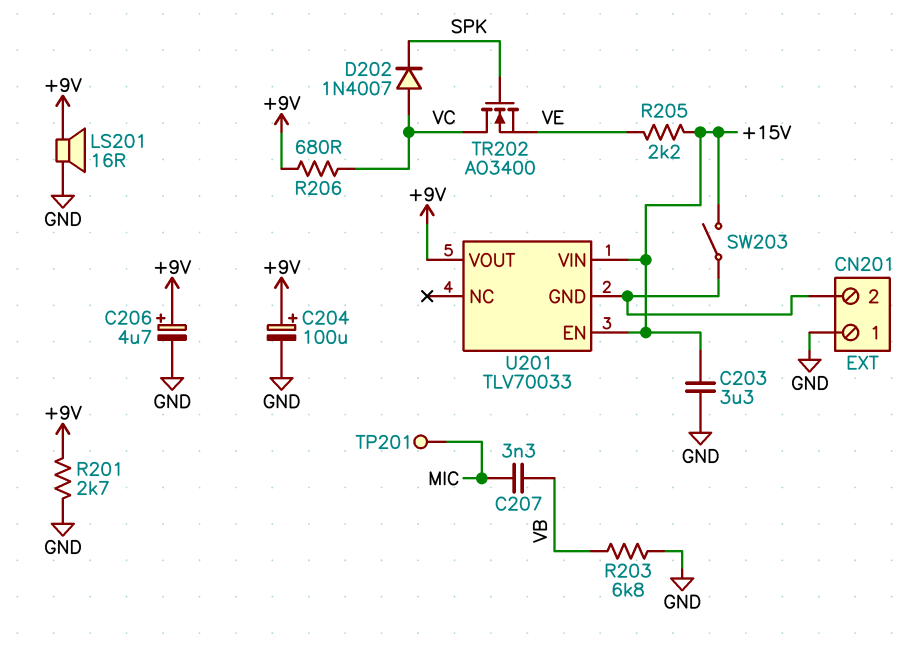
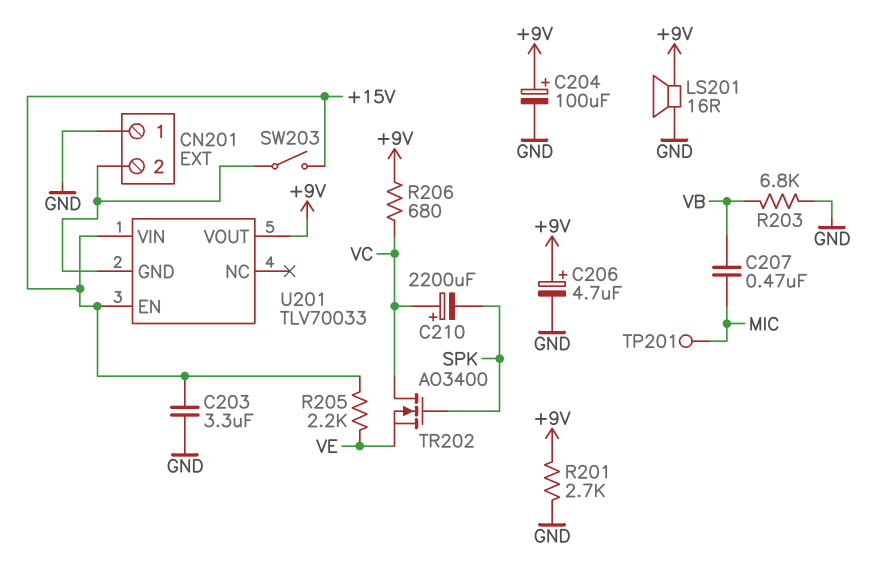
C207: 3.3nF (MIC, VB) -> 470nF (MIC, VB)
C210: none -> 2200uF (plus VC, minus SPK)
D202: diode 1N4007 (A VC, K SPK) -> none

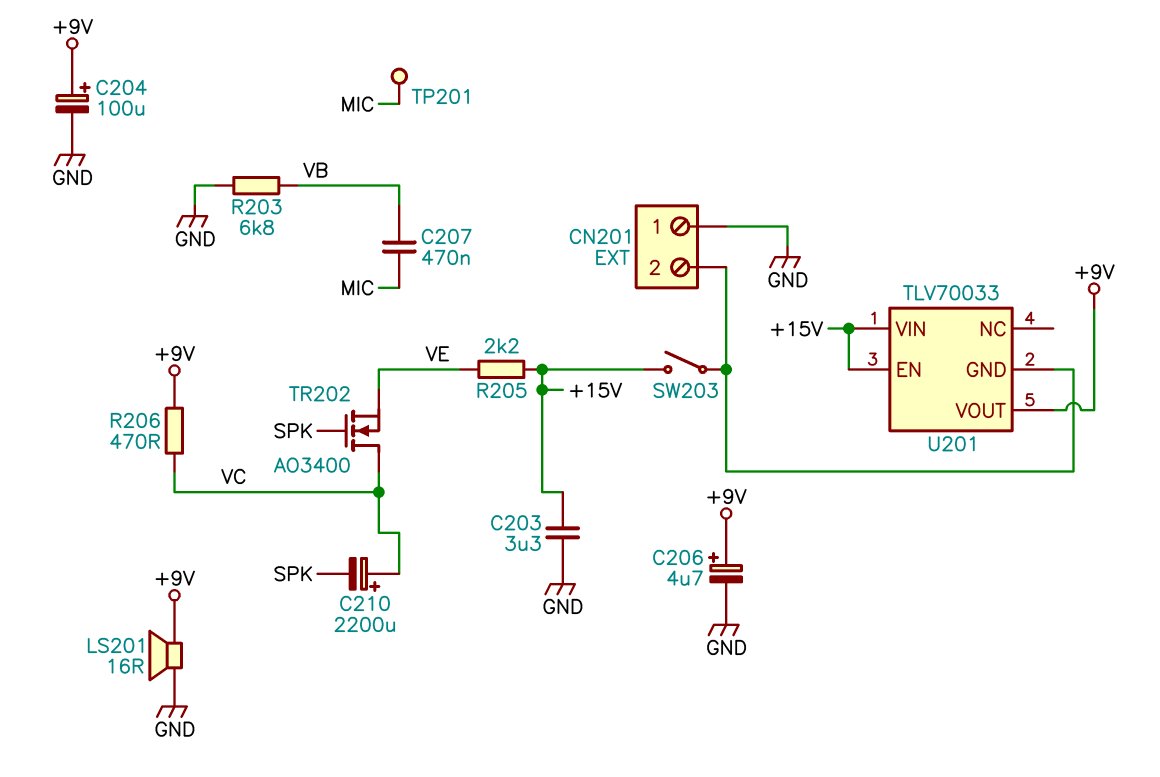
R201: 2.7k (+9V, GND) -> none
R206: 680 (+9V, VC) -> 470 (+9V, VC)

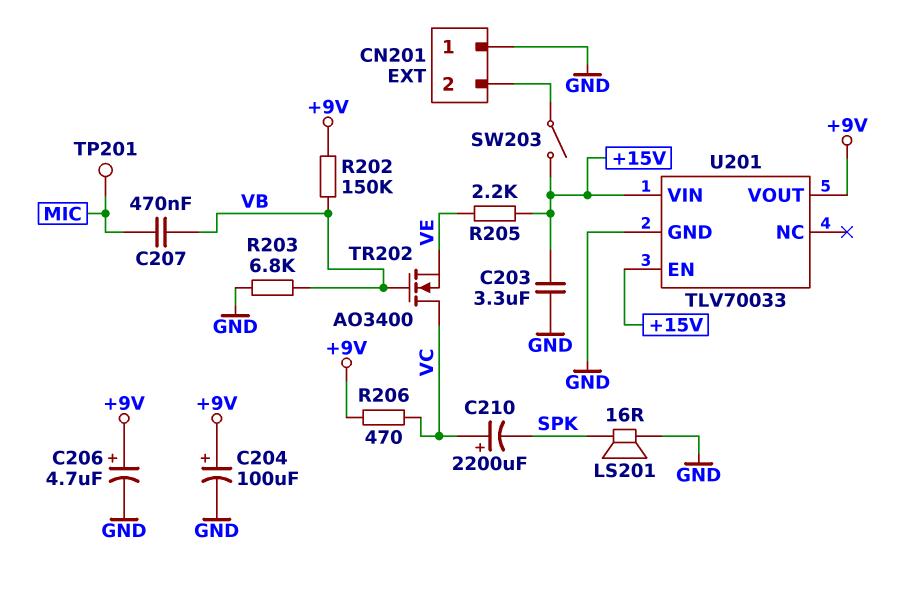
LS201: speaker 16R (+9V, GND) -> speaker 16R (GND, SPK)
R202: none -> 150k (+9V, VB)
TR202: NMOS AO3400 (G SPK, D VC, S VE) -> NMOS AO3400 (G VB, D VC, S VE)
U201 pin GND: CN201/2 -> GND

